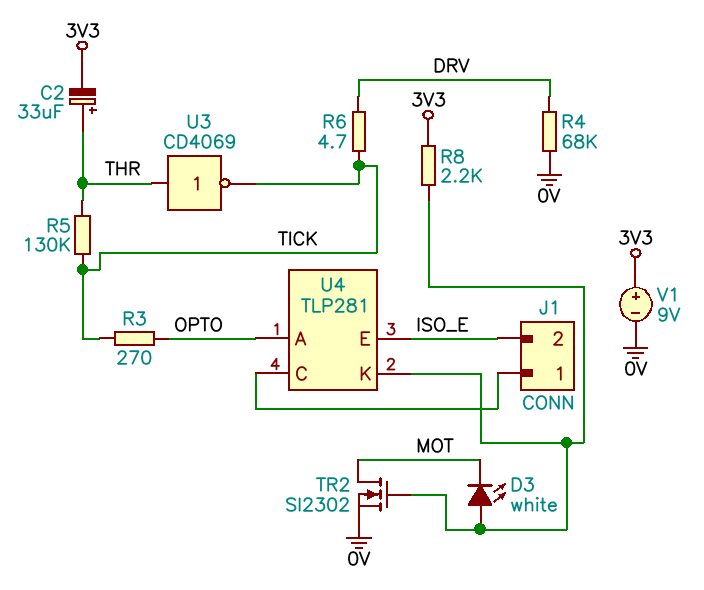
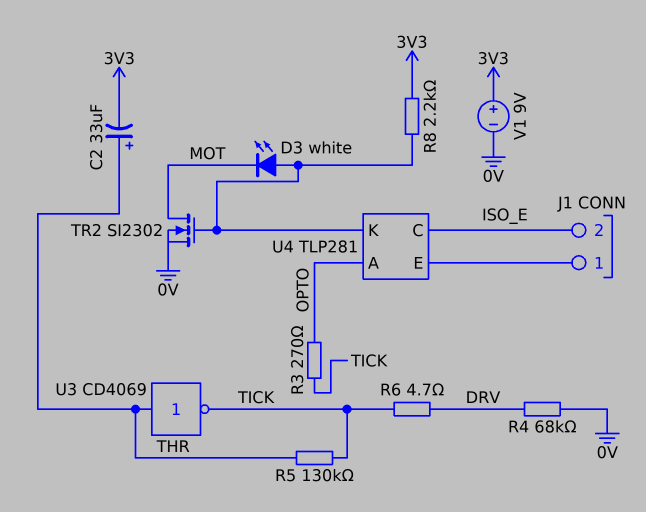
U4 pin C: J1/1 -> ISO_E
U4 pin E: ISO_E -> J1/1

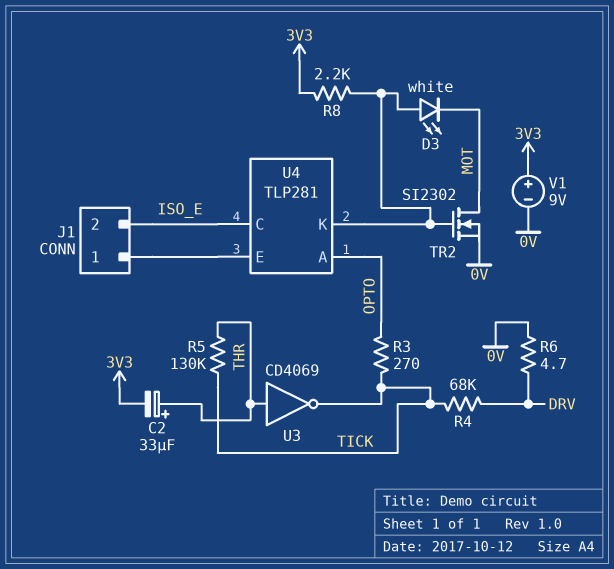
R4: 68k (0V, DRV) -> 68k (DRV, TICK)
R6: 4.7 (DRV, TICK) -> 4.7 (0V, DRV)

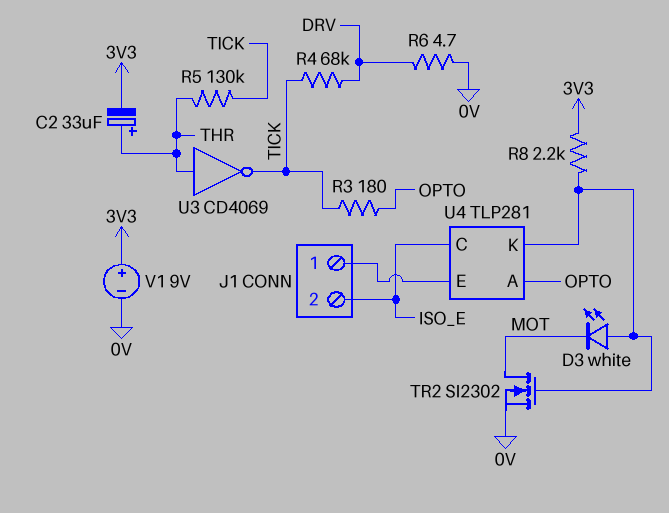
R3: 270 (OPTO, TICK) -> 180 (OPTO, TICK)

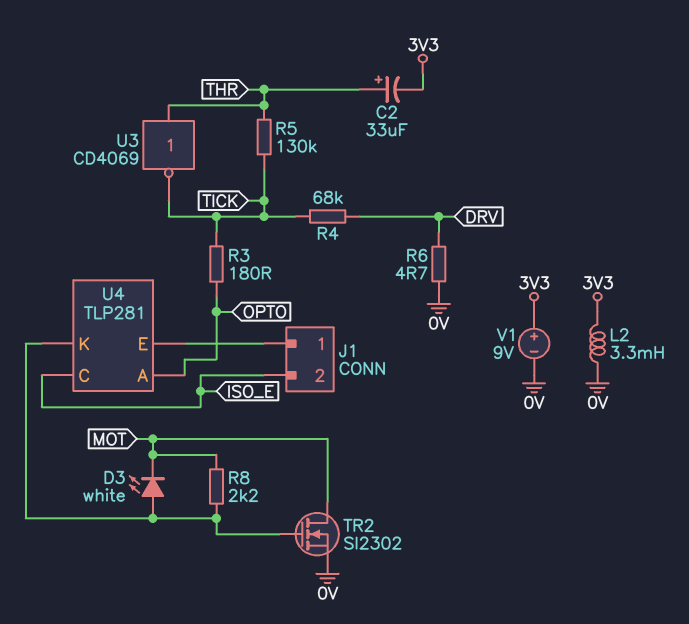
L2: none -> 3.3mH (0V, 3V3)
R8: 2.2k (3V3, U4/K) -> 2.2k (MOT, U4/K)

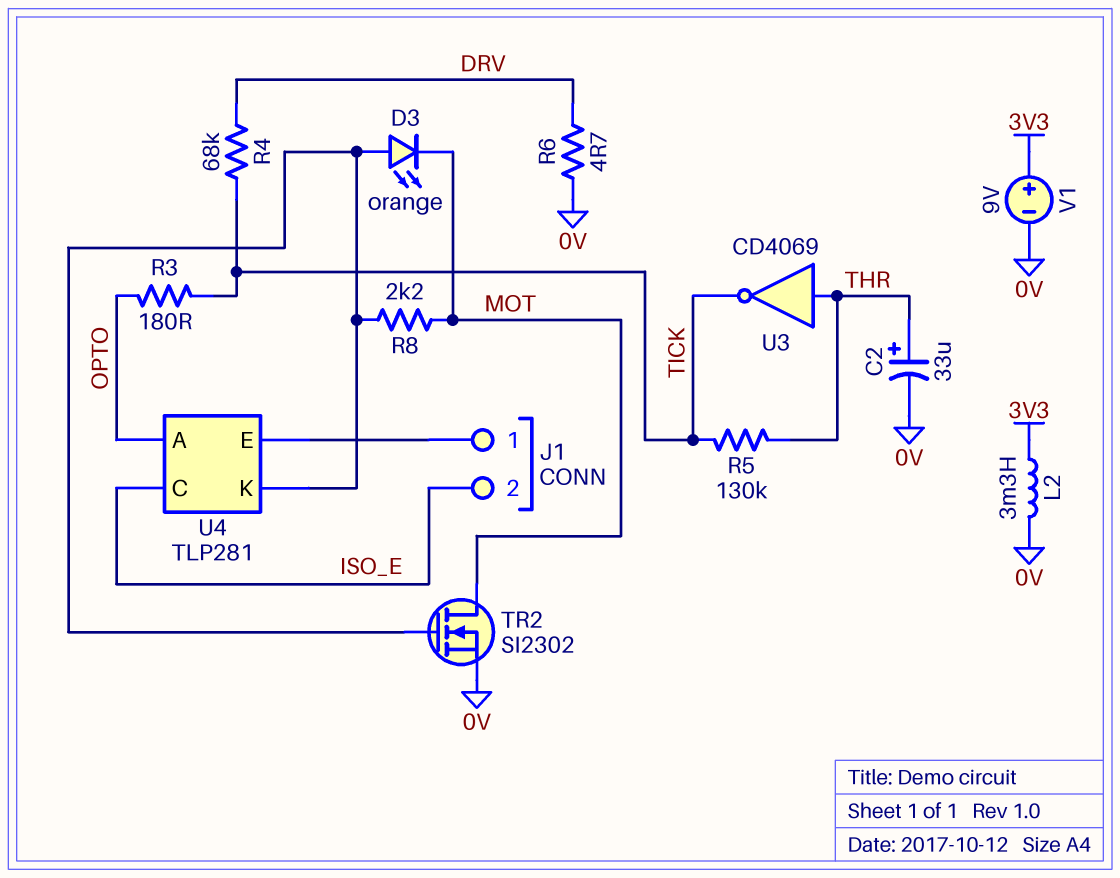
C2: 33uF (plus THR, minus 3V3) -> 33uF (plus THR, minus 0V)
D3: LED white (A U4/K, K MOT) -> LED orange (A U4/K, K MOT)

